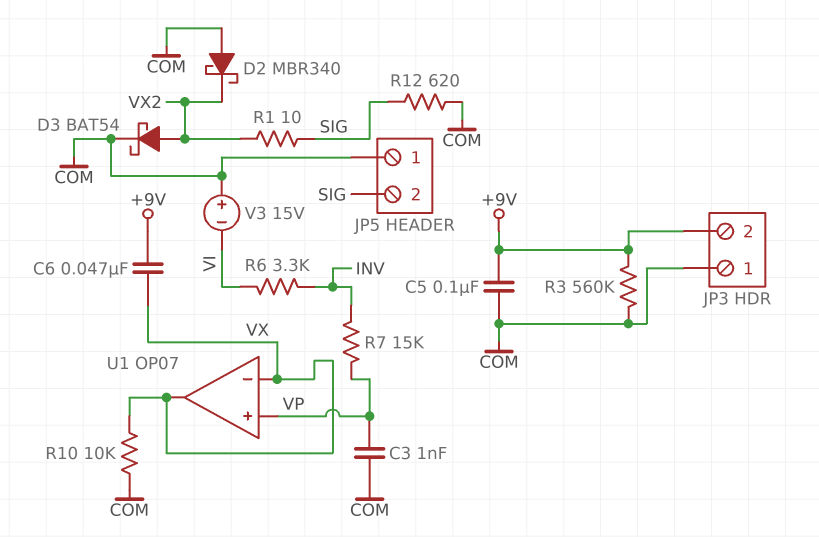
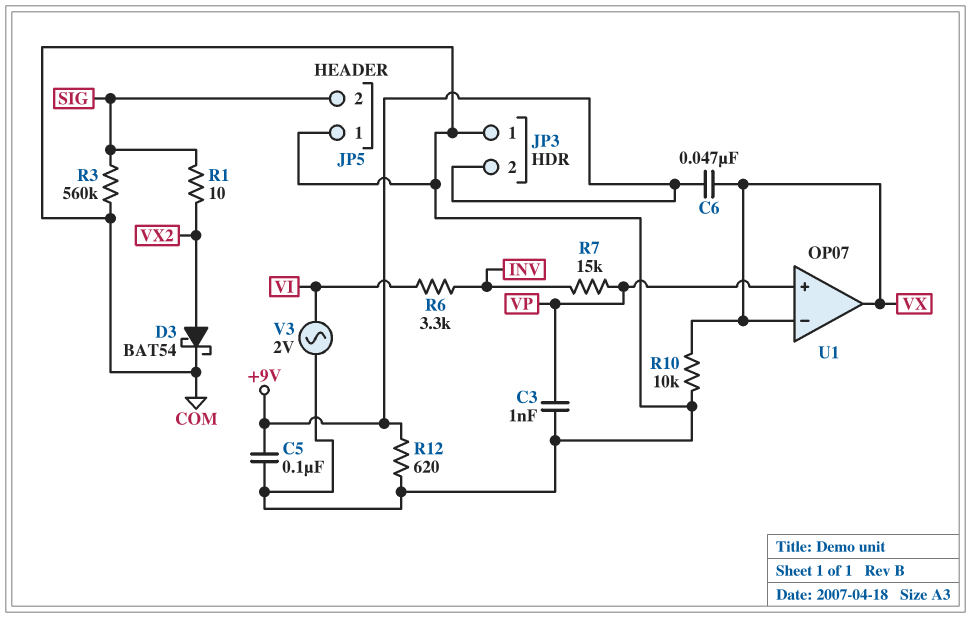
D2: schottky MBR340 (A COM, K VX2) -> none
R3: 560k (+9V, COM) -> 560k (COM, SIG)
R12: 620 (COM, SIG) -> 620 (+9V, COM)
V3: 15V (plus COM, minus VI) -> AC 2V (COM, VI)

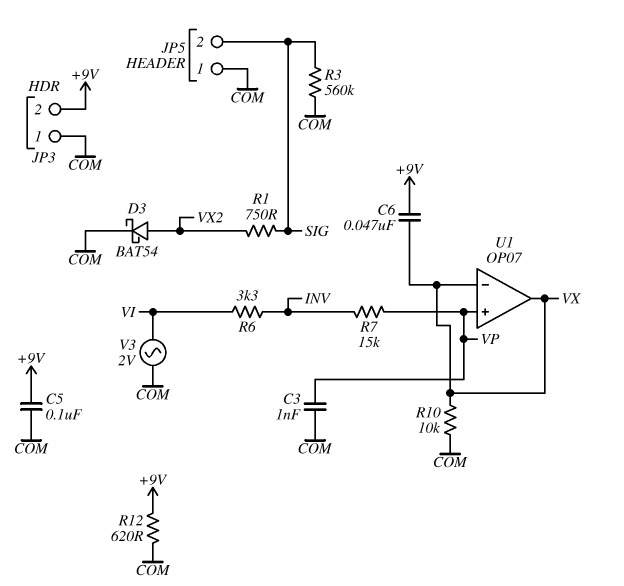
R1: 10 (SIG, VX2) -> 750 (SIG, VX2)

